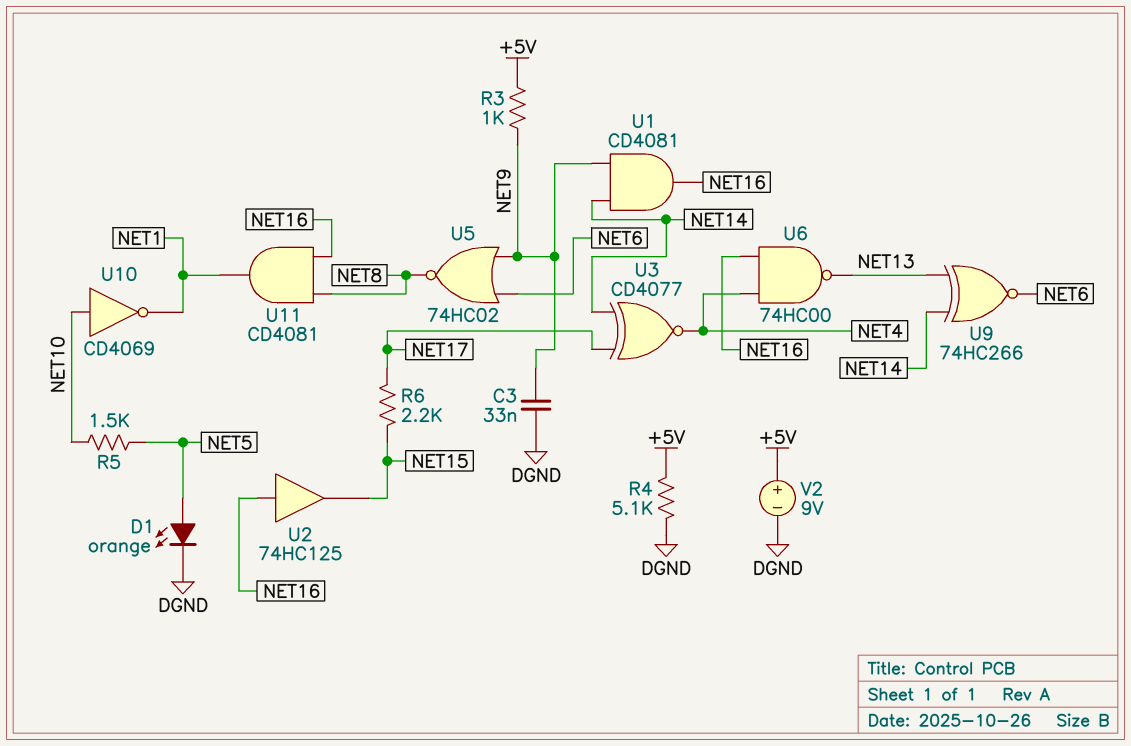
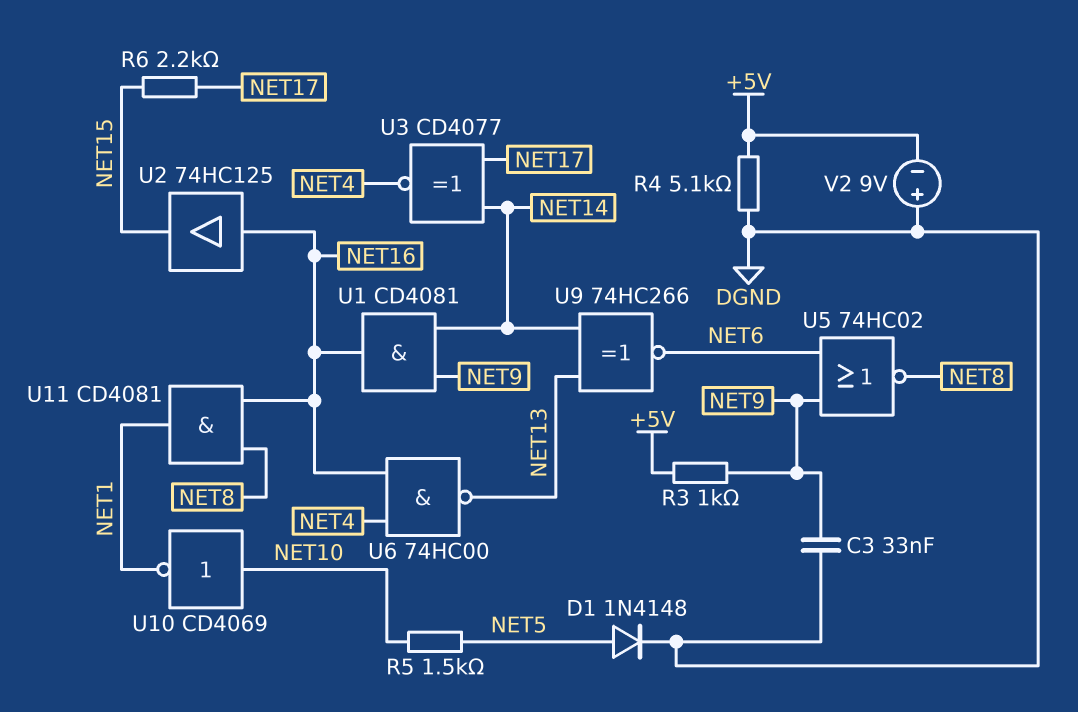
D1: LED orange (A NET5, K DGND) -> diode 1N4148 (A NET5, K DGND)
V2: 9V (plus +5V, minus DGND) -> 9V (plus DGND, minus +5V)

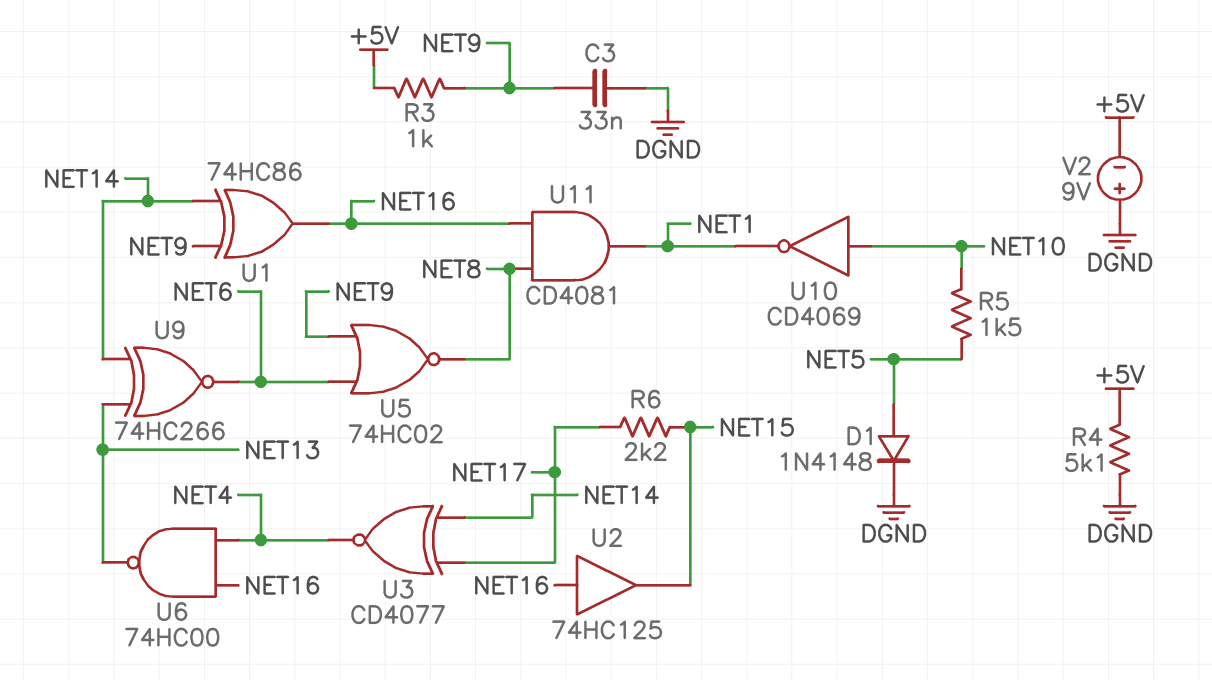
U1: AND CD4081 (in NET9, in NET14, out NET16) -> XOR 74HC86 (in NET9, in NET14, out NET16)

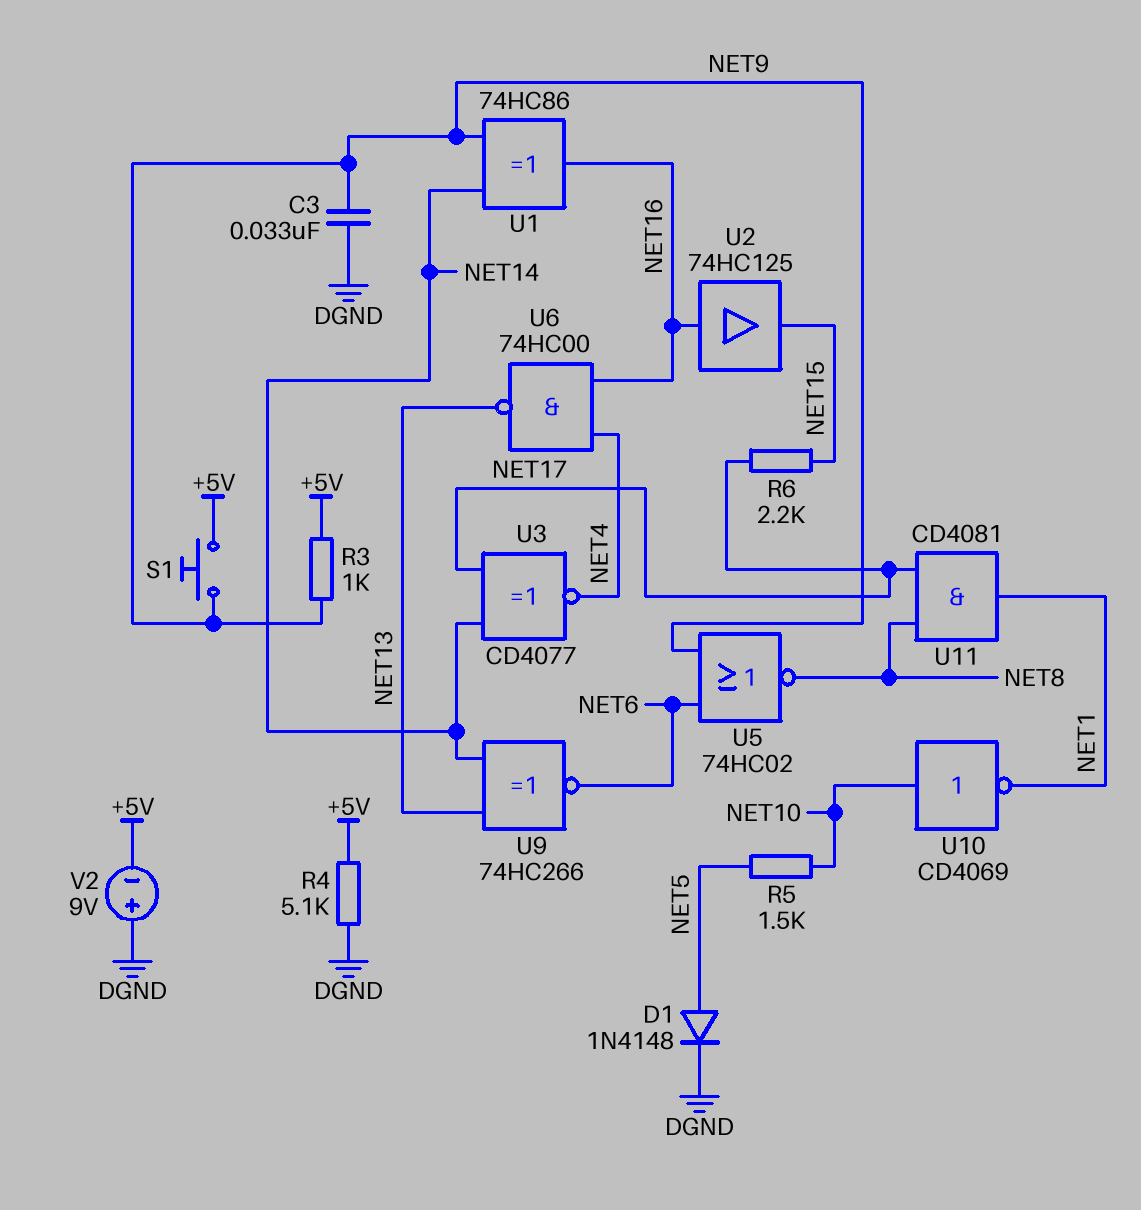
S1: none -> button (+5V, NET9)
U11: AND CD4081 (in NET8, in NET16, out NET1) -> AND CD4081 (in NET8, in NET17, out NET1)

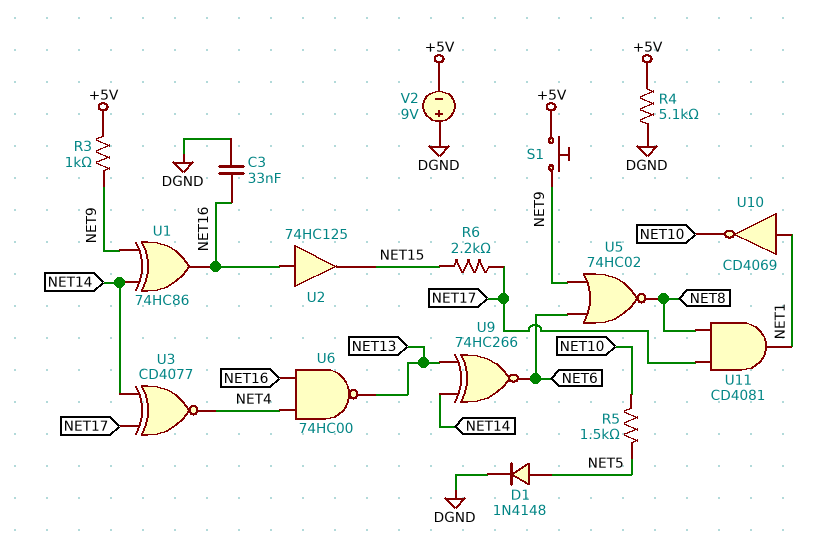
C3: 33nF (DGND, NET9) -> 33nF (DGND, NET16)
U10: NOT CD4069 (in NET10, out NET1) -> NOT CD4069 (in NET1, out NET10)

